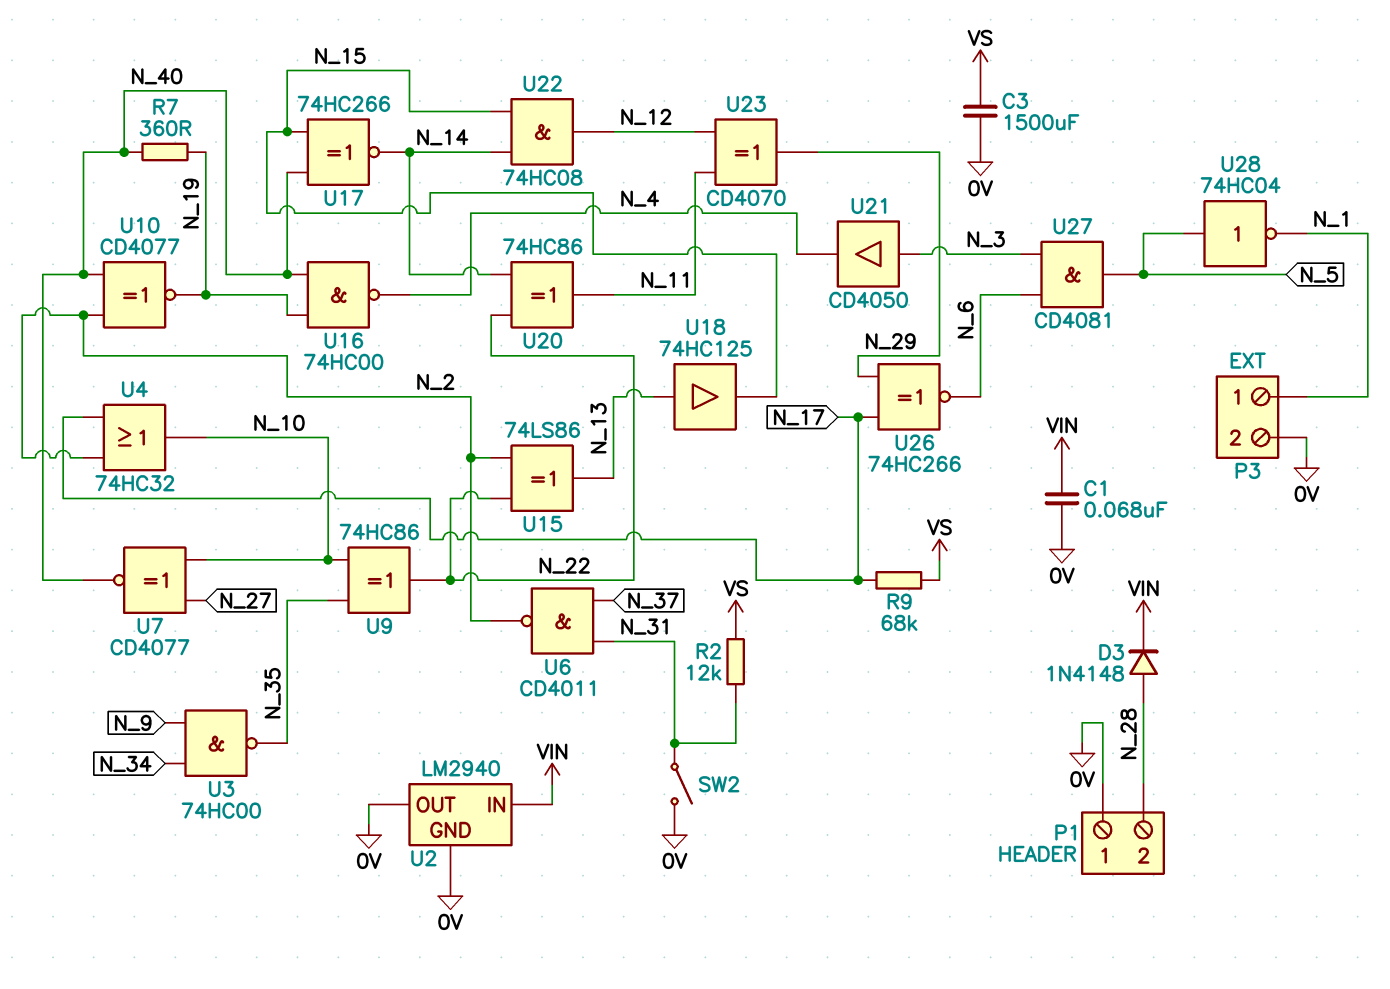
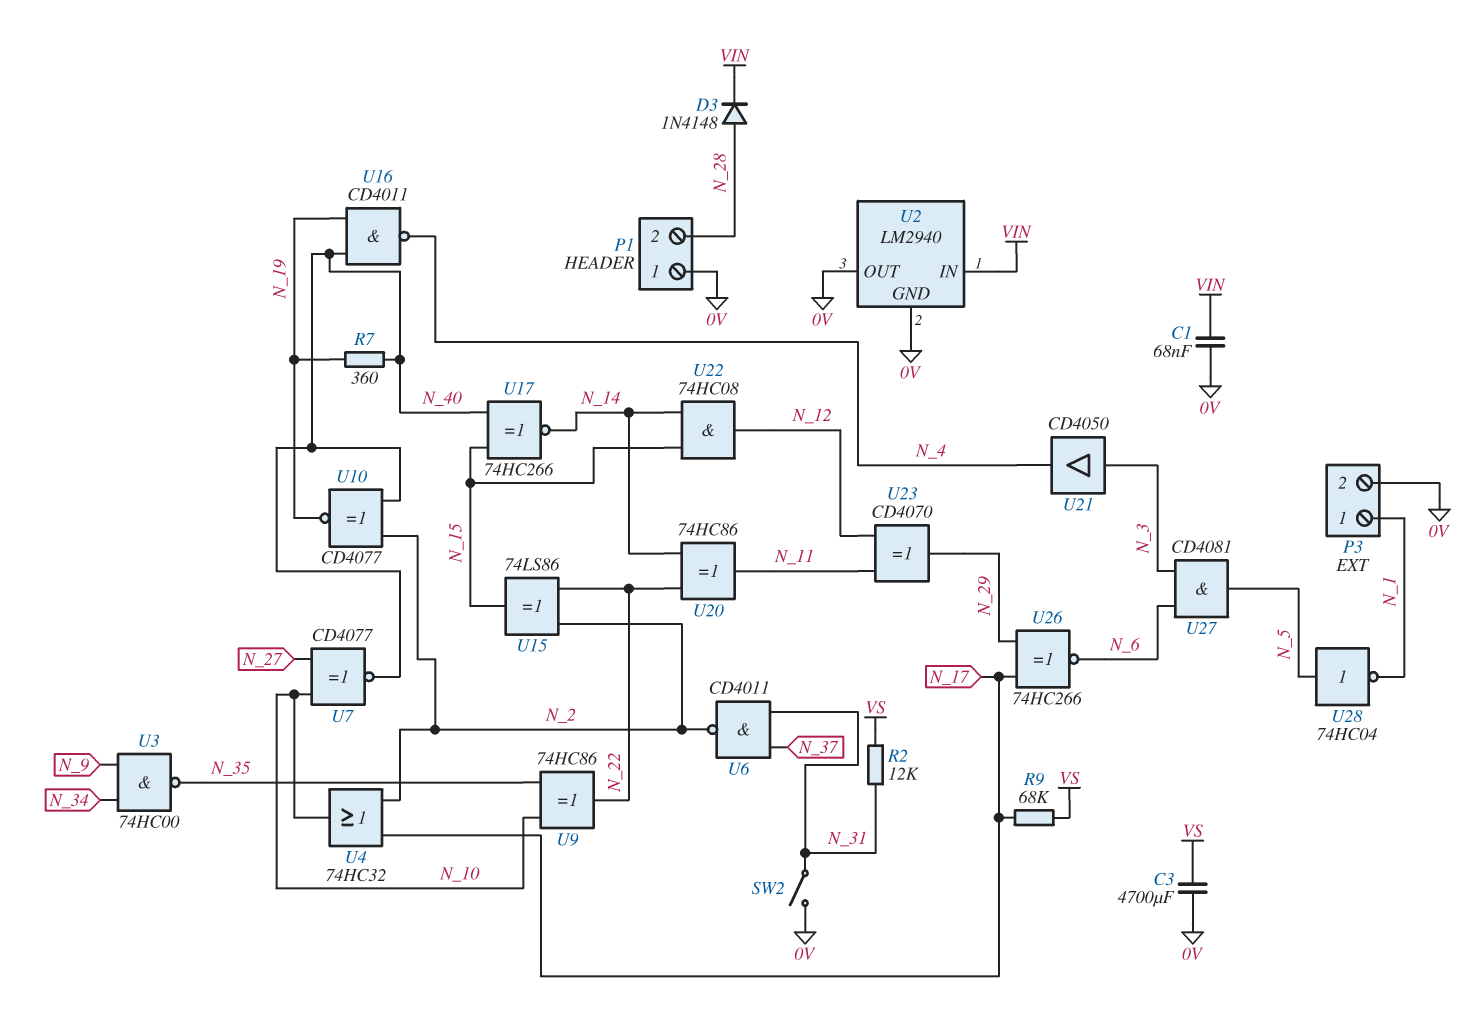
C3: 1500uF (0V, VS) -> 4700uF (0V, VS)
U15: XOR 74LS86 (in N_2, in N_22, out N_13) -> XOR 74LS86 (in N_2, in N_22, out N_15)
U16: NAND 74HC00 (in N_19, in N_40, out N_4) -> NAND CD4011 (in N_19, in N_40, out N_4)
U18: buffer 74HC125 (in N_13, out N_15) -> none

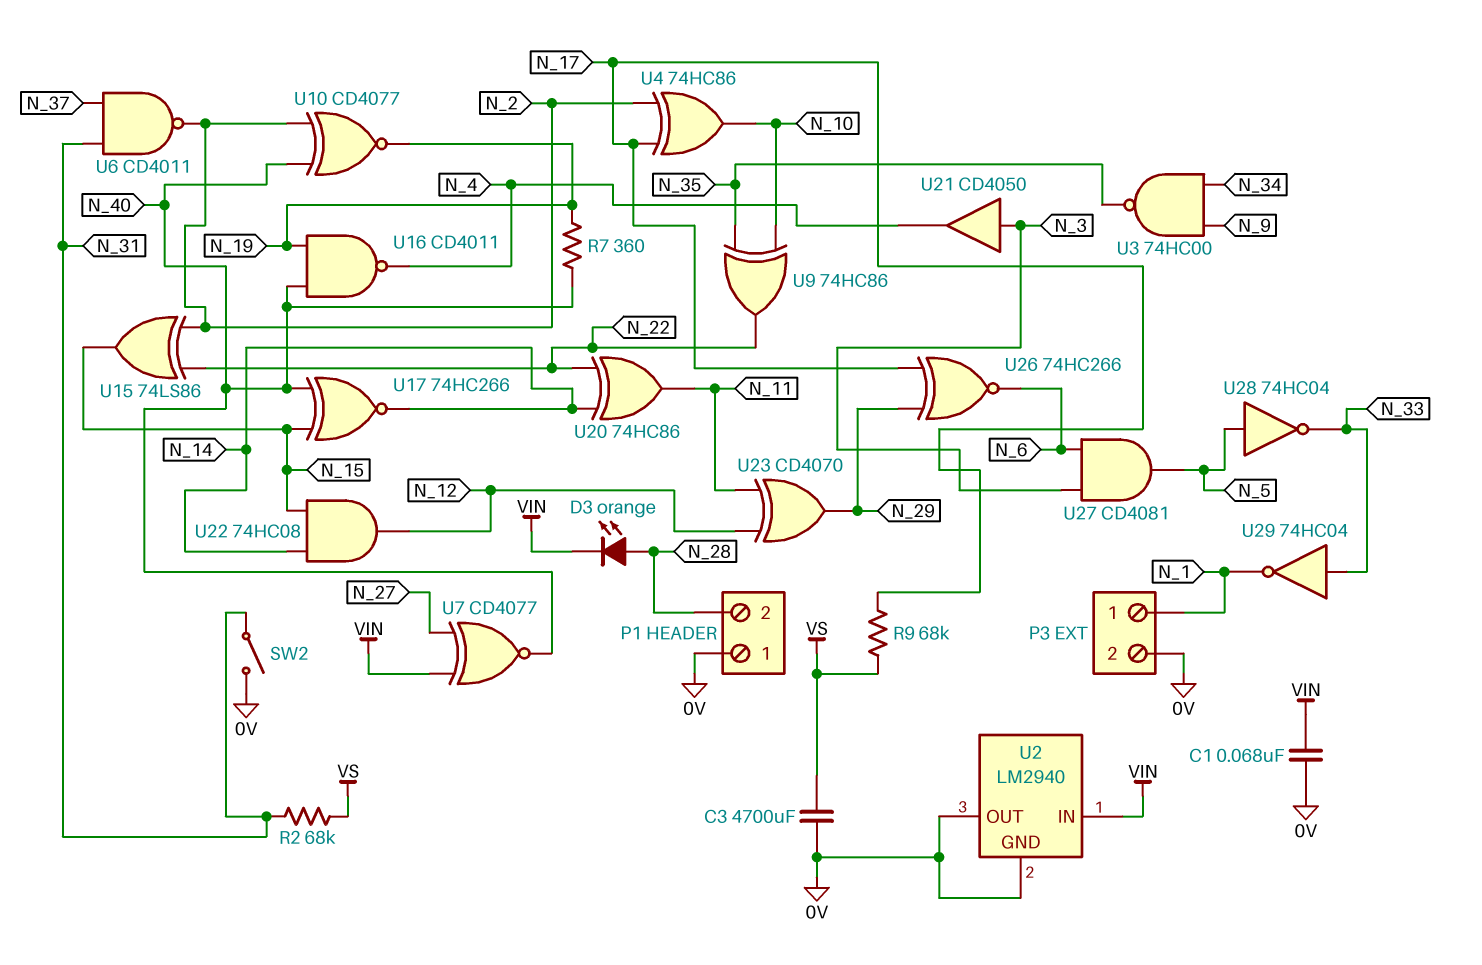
D3: diode 1N4148 (A N_28, K VIN) -> LED orange (A N_28, K VIN)
R2: 12k (N_31, VS) -> 68k (N_31, VS)
U4: OR 74HC32 (in N_2, in N_17, out N_10) -> XOR 74HC86 (in N_2, in N_17, out N_10)
U7: XNOR CD4077 (in N_10, in N_27, out N_40) -> XNOR CD4077 (in N_27, in VIN, out N_40)
U28: NOT 74HC04 (in N_5, out N_1) -> NOT 74HC04 (in N_5, out N_33)
U29: none -> NOT 74HC04 (in N_33, out N_1)

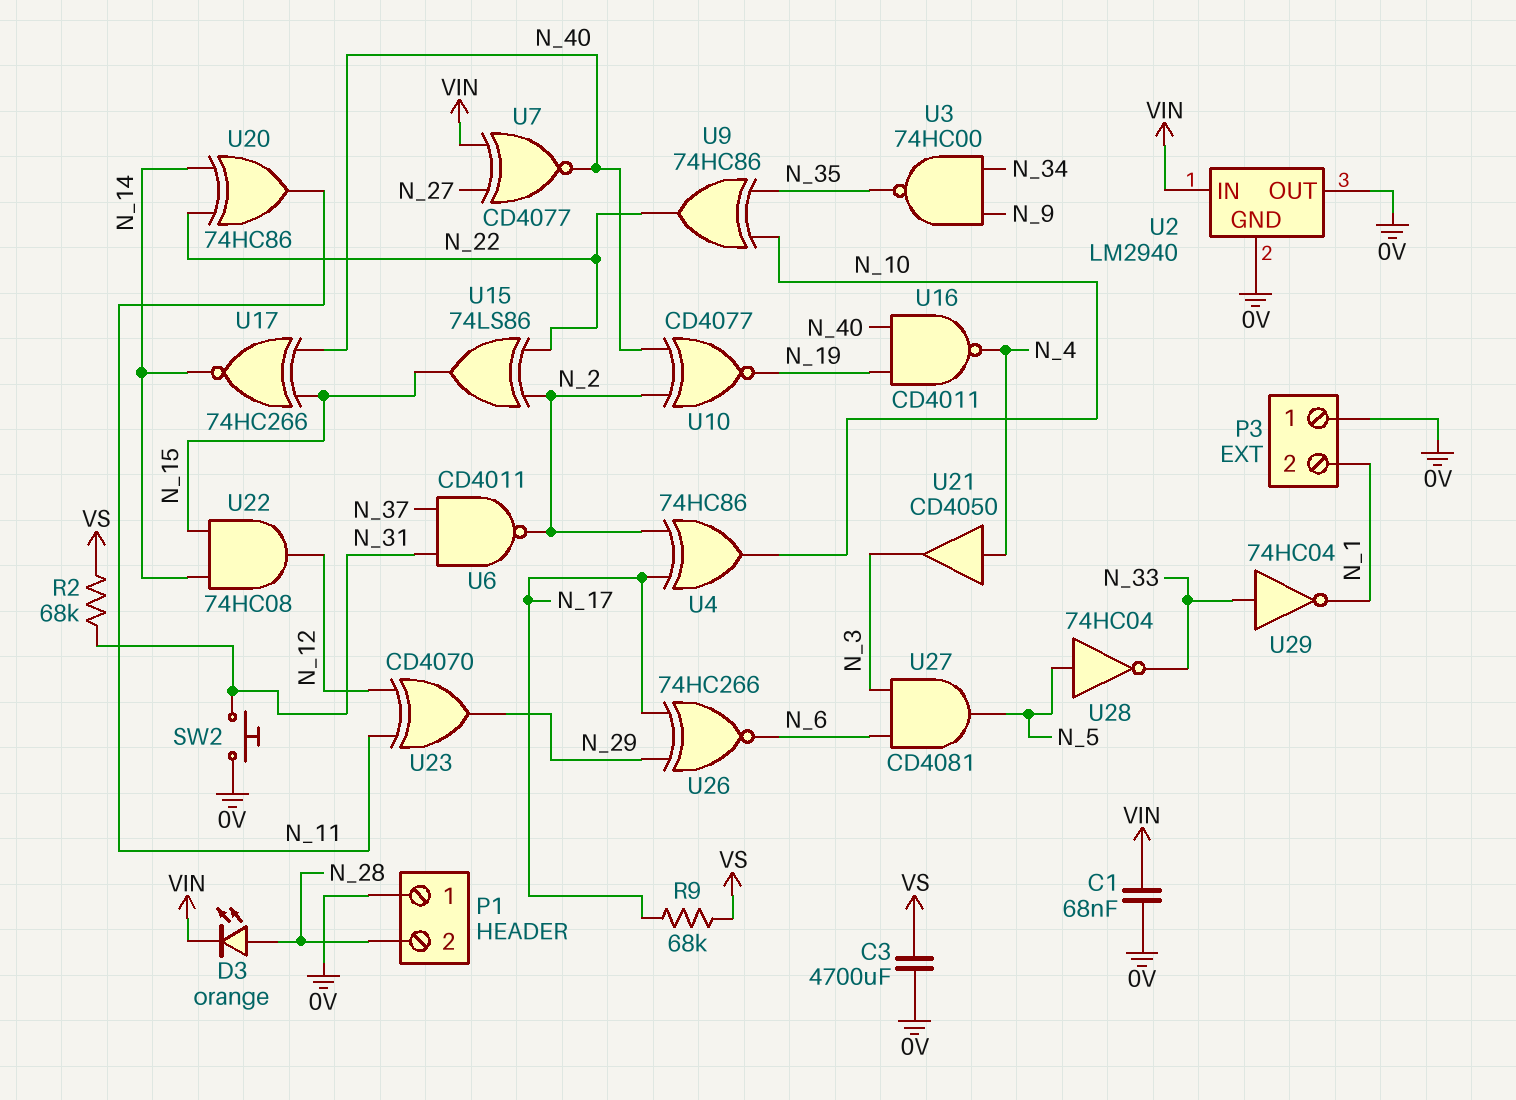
P3 pin 1: N_1 -> 0V
P3 pin 2: 0V -> N_1
R7: 360 (N_19, N_40) -> none
SW2: switch (0V, N_31) -> button (0V, N_31)
U21: buffer CD4050 (in N_3, out N_4) -> buffer CD4050 (in N_4, out N_3)

